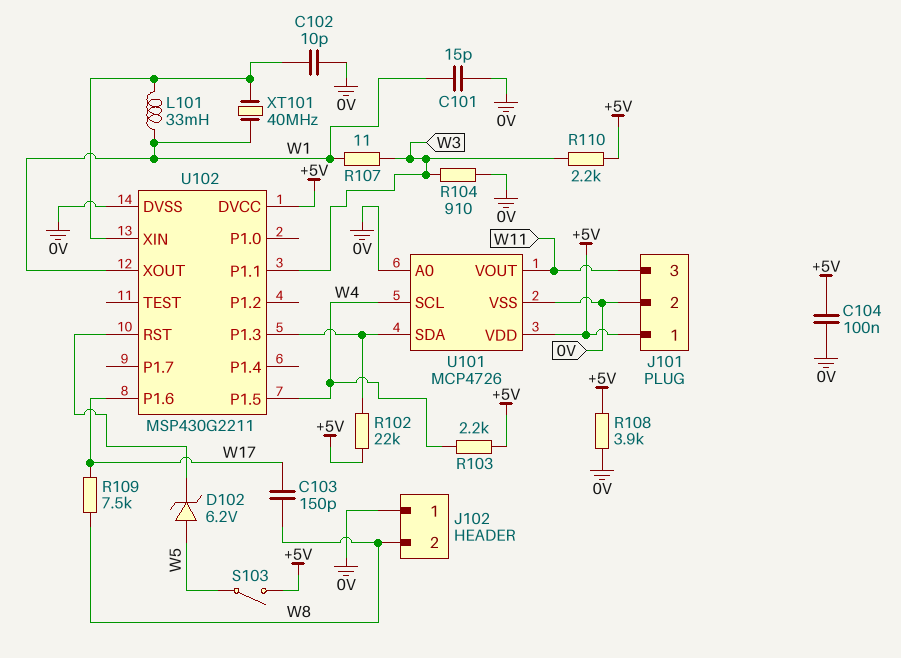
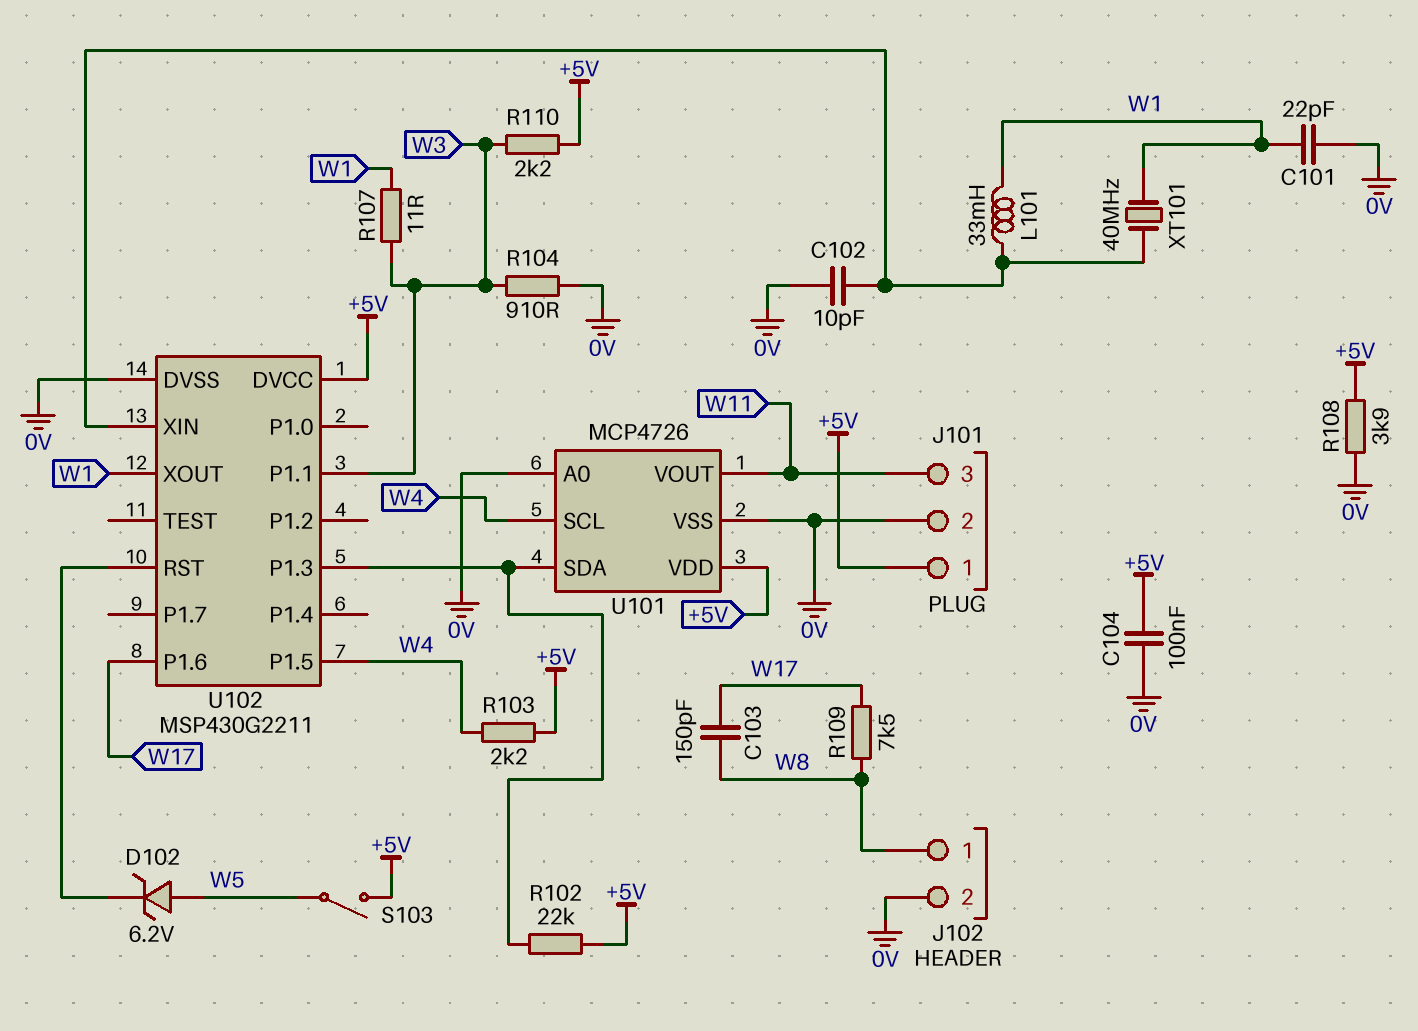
C101: 15pF (0V, W1) -> 22pF (0V, W1)
J102 pin 1: 0V -> W8
J102 pin 2: W8 -> 0V

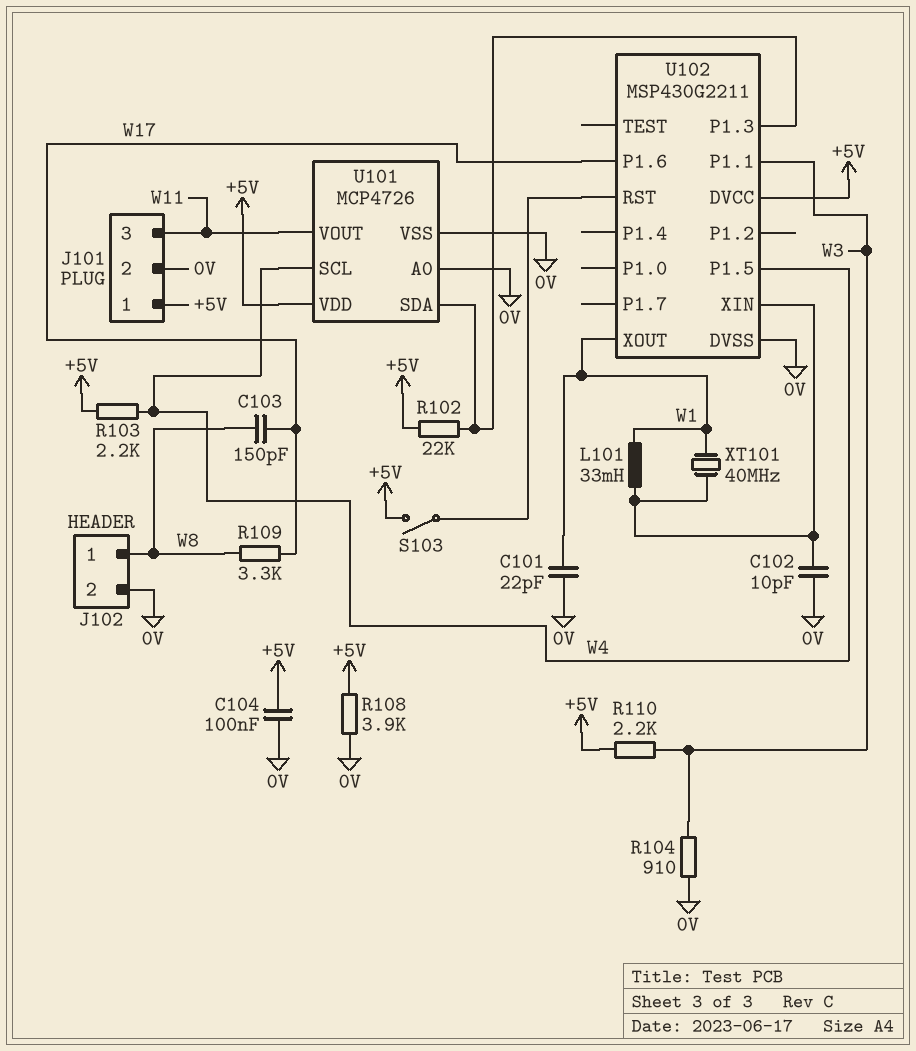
D102: zener 6.2V (A W5, K U102/RST) -> none
R107: 11 (W1, W3) -> none
R109: 7.5k (W8, W17) -> 3.3k (W8, W17)
S103: switch (+5V, W5) -> switch (+5V, U102/RST)

